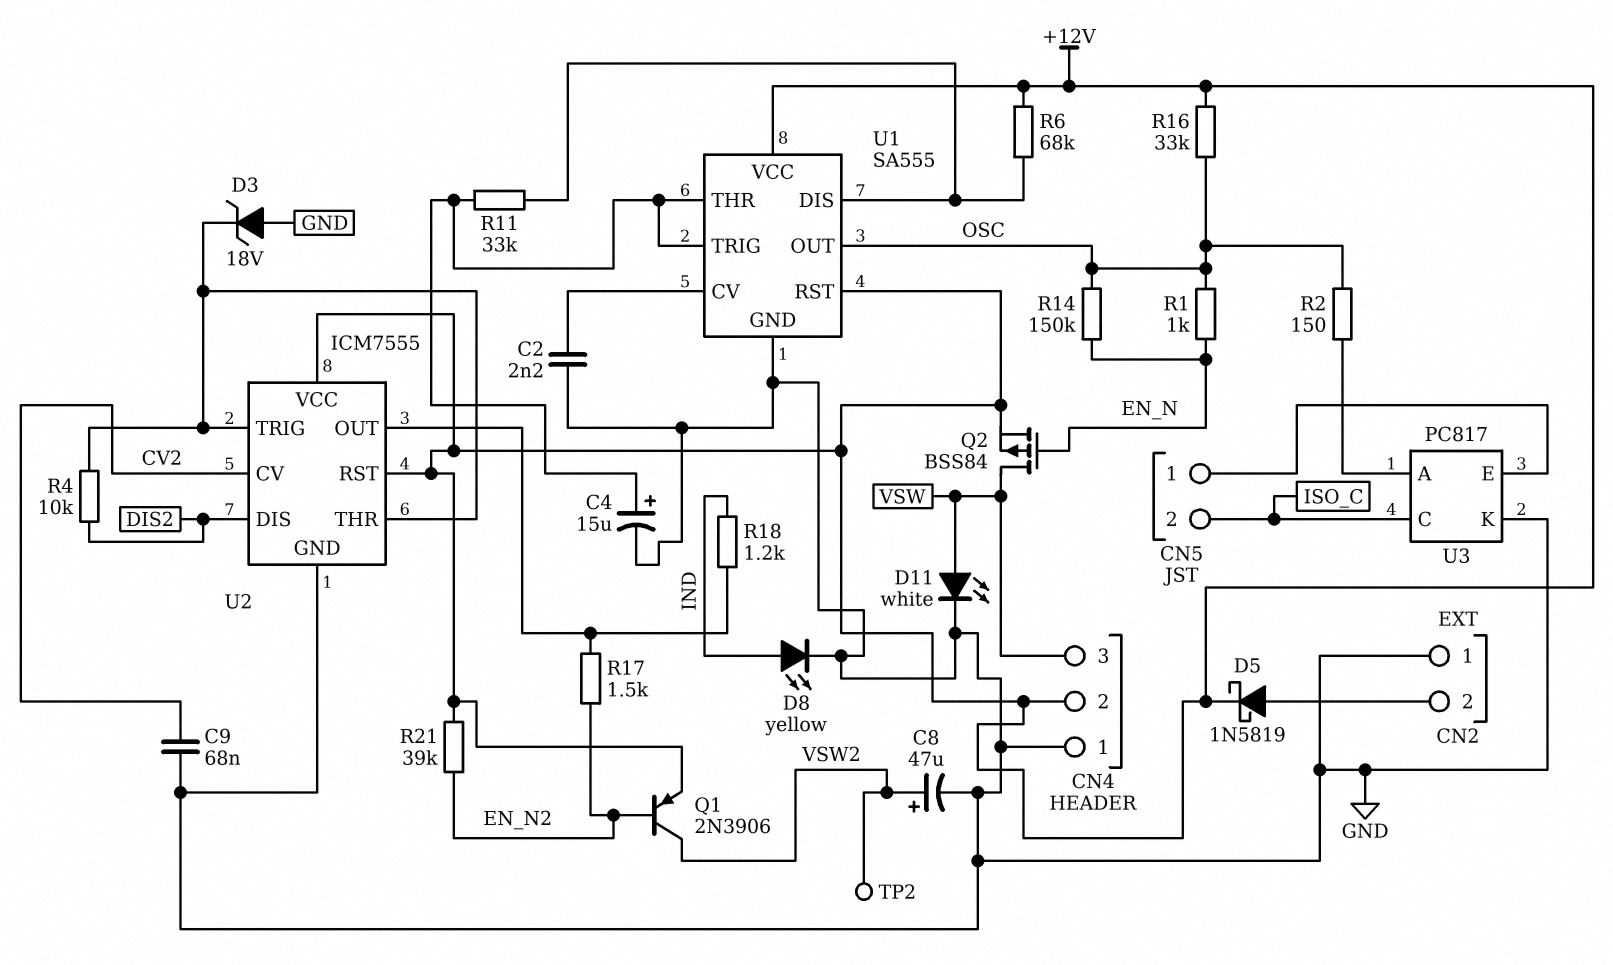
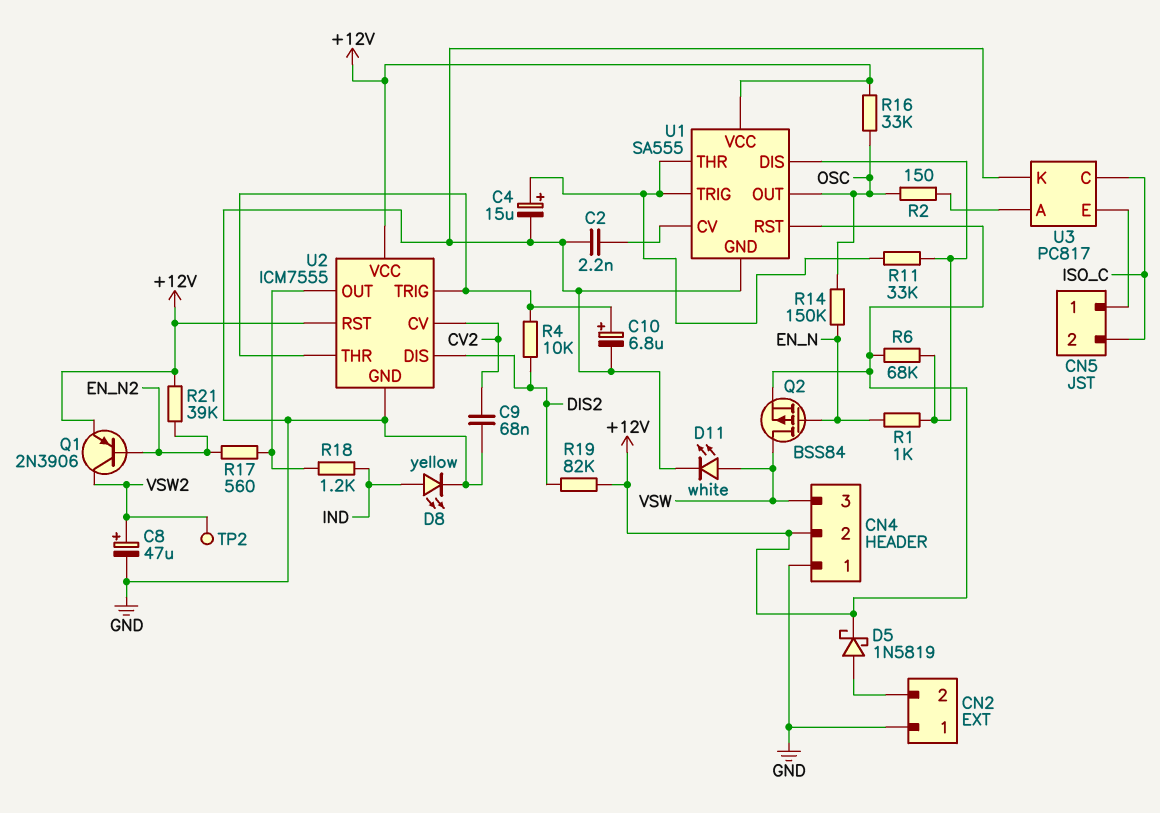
C10: none -> 6.8uF (plus U2/THR, minus GND)
D3: zener 18V (A GND, K U2/THR) -> none
R1: 1k (EN_N, OSC) -> 1k (EN_N, U1/DIS)
R17: 1.5k (EN_N2, U2/OUT) -> 560 (EN_N2, U2/OUT)
R19: none -> 82k (+12V, DIS2)

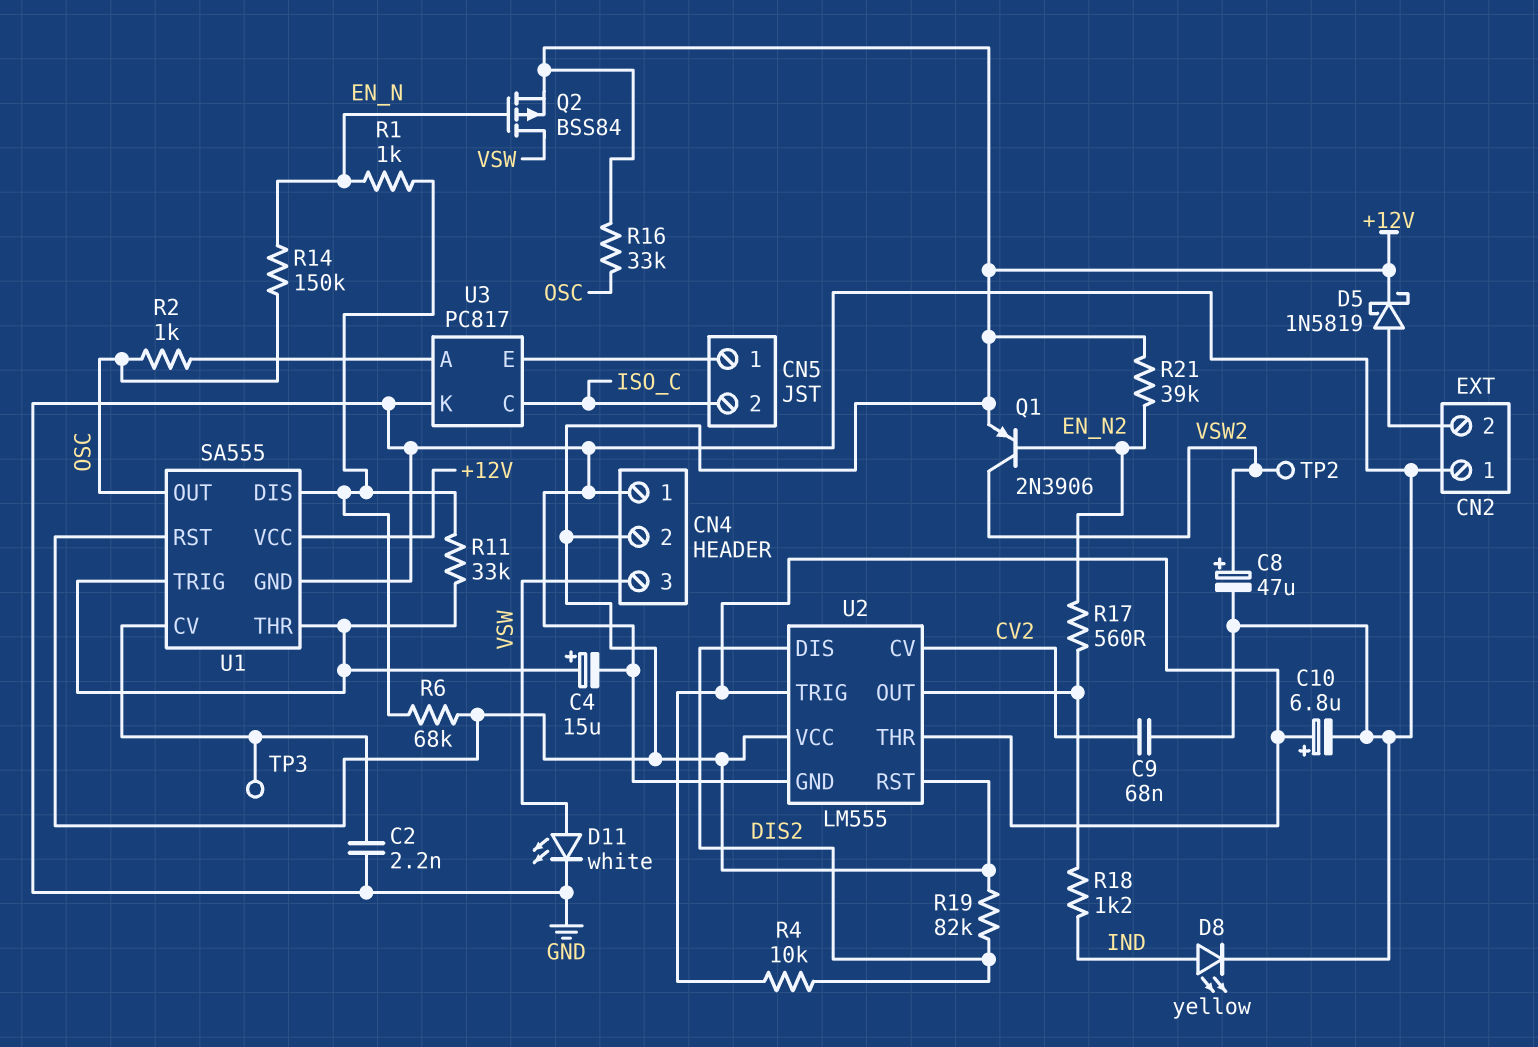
R2: 150 (OSC, U3/A) -> 1k (OSC, U3/A)
TP3: none -> test point (U1/CV)
U2: ICM7555 -> LM555

